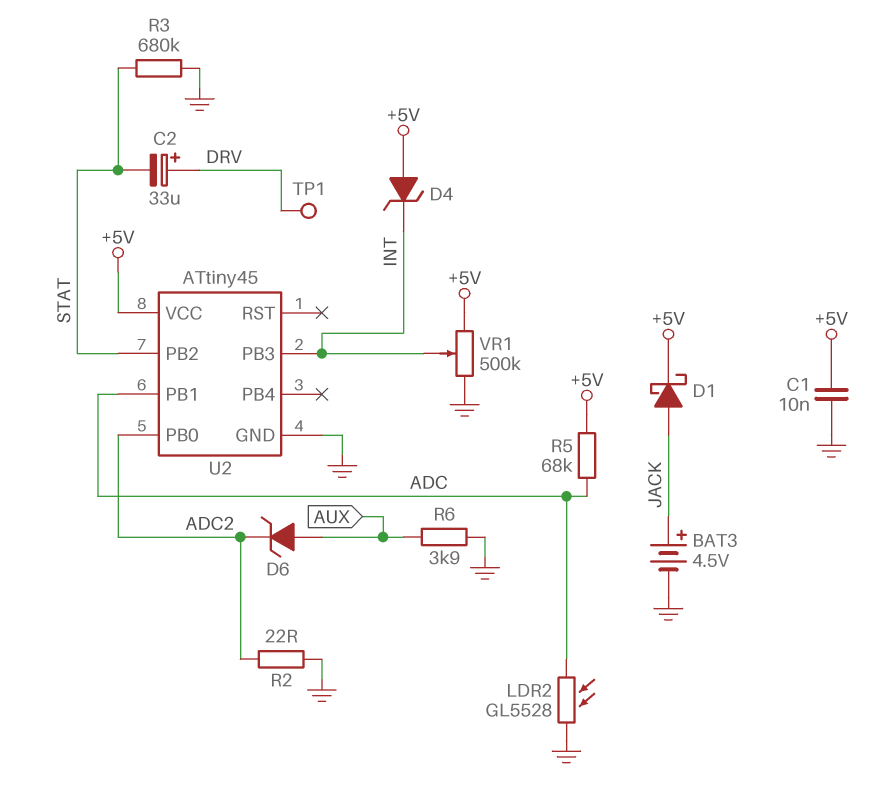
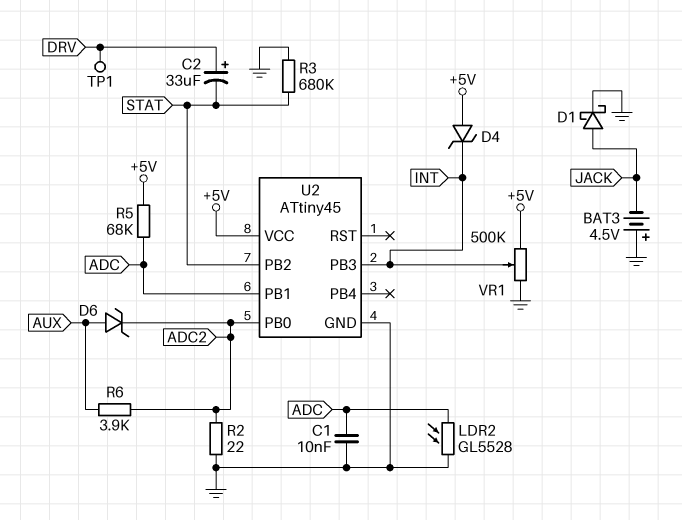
BAT3: 4.5V (plus JACK, minus GND) -> 4.5V (plus GND, minus JACK)
C1: 10nF (+5V, GND) -> 10nF (ADC, GND)
D1: schottky (A JACK, K +5V) -> schottky (A JACK, K GND)
R6: 3.9k (AUX, GND) -> 3.9k (ADC2, AUX)

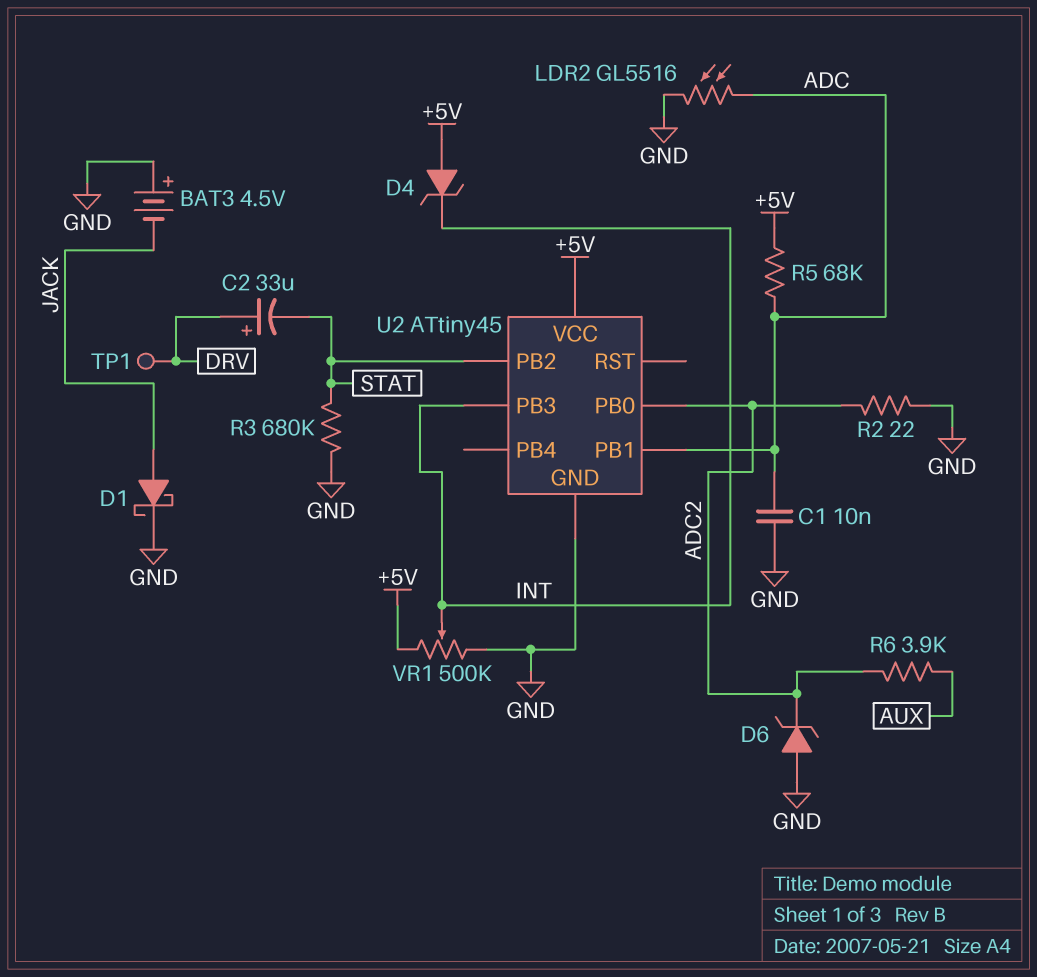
D6: zener (A AUX, K ADC2) -> zener (A GND, K ADC2)
LDR2: GL5528 (ADC, GND) -> GL5516 (ADC, GND)

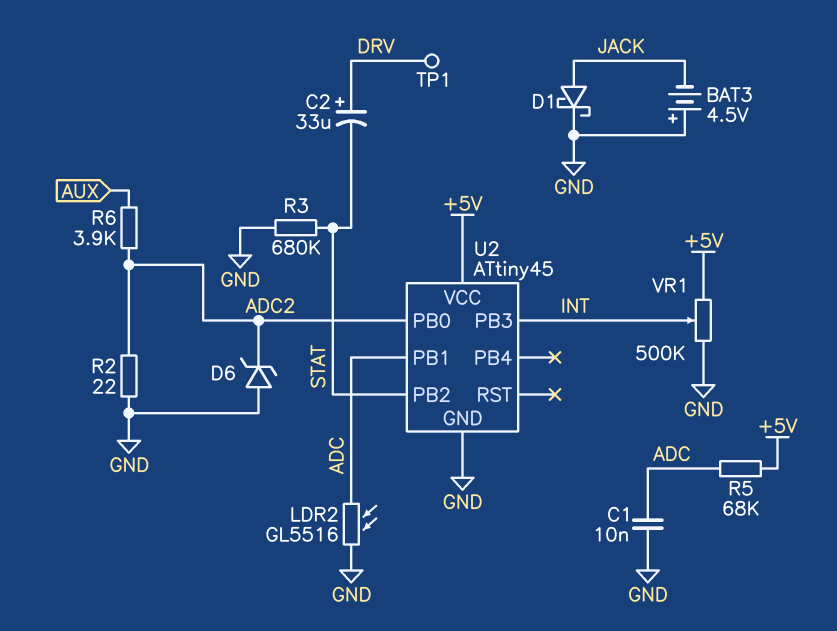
D4: zener (A +5V, K INT) -> none

